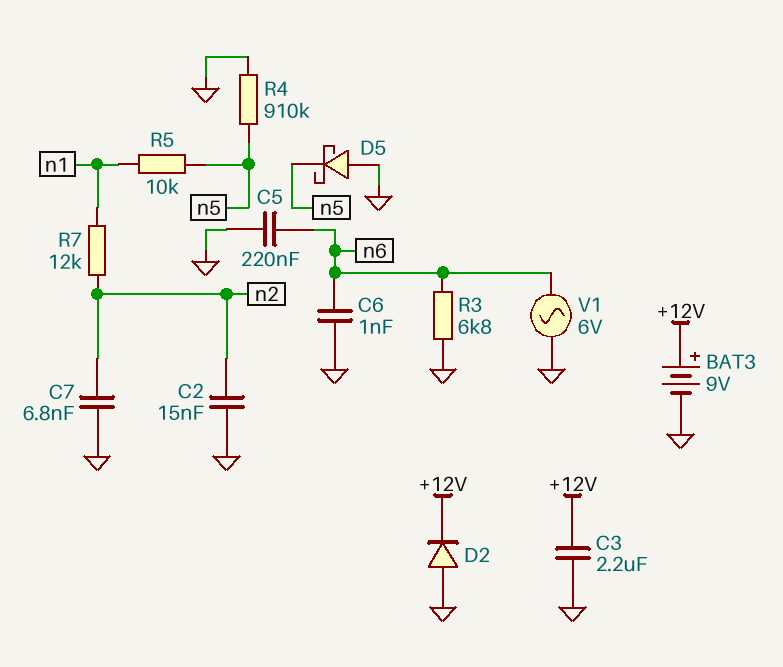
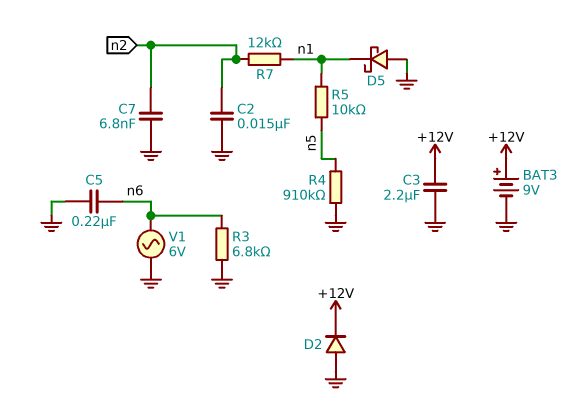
C6: 1nF (GND, n6) -> none
D5: schottky (A GND, K n5) -> schottky (A GND, K n1)

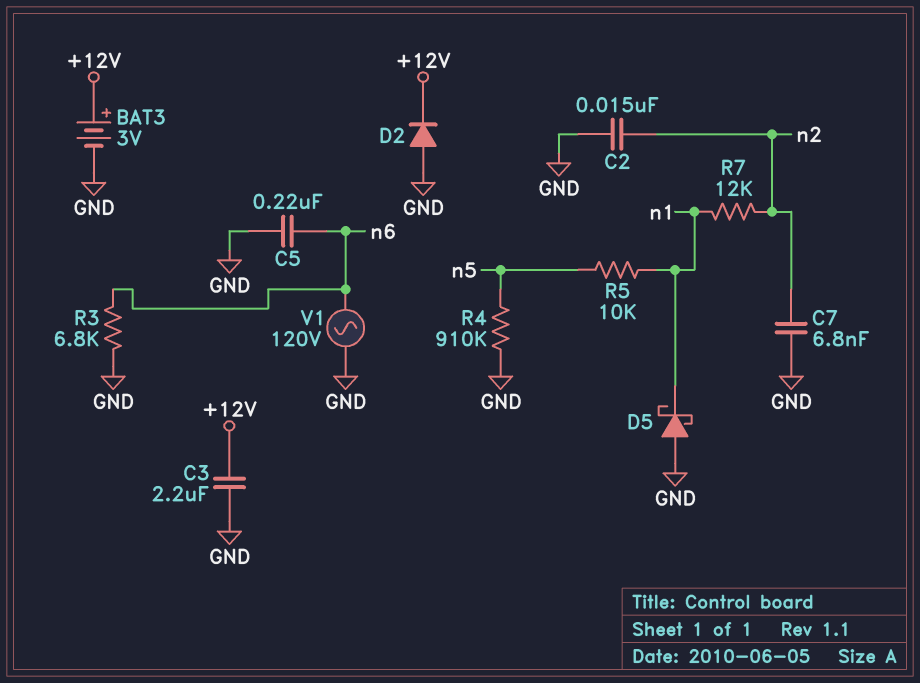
BAT3: 9V (plus +12V, minus GND) -> 3V (plus +12V, minus GND)
V1: AC 6V (GND, n6) -> AC 120V (GND, n6)

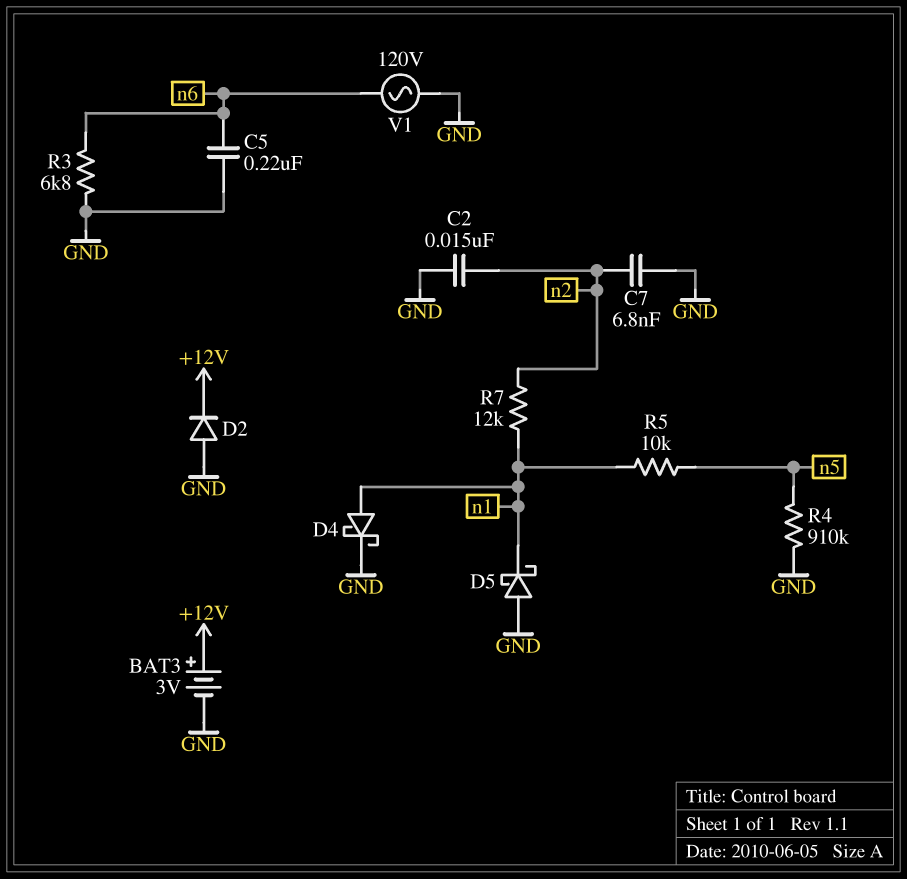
C3: 2.2uF (+12V, GND) -> none
D4: none -> schottky (A n1, K GND)

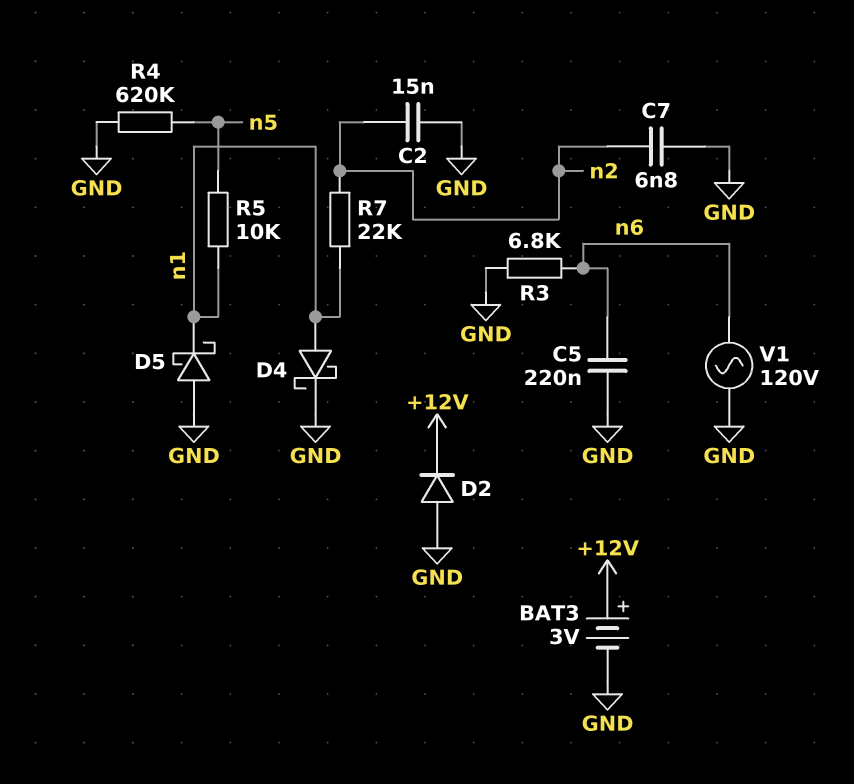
R4: 910k (GND, n5) -> 620k (GND, n5)
R7: 12k (n1, n2) -> 22k (n1, n2)

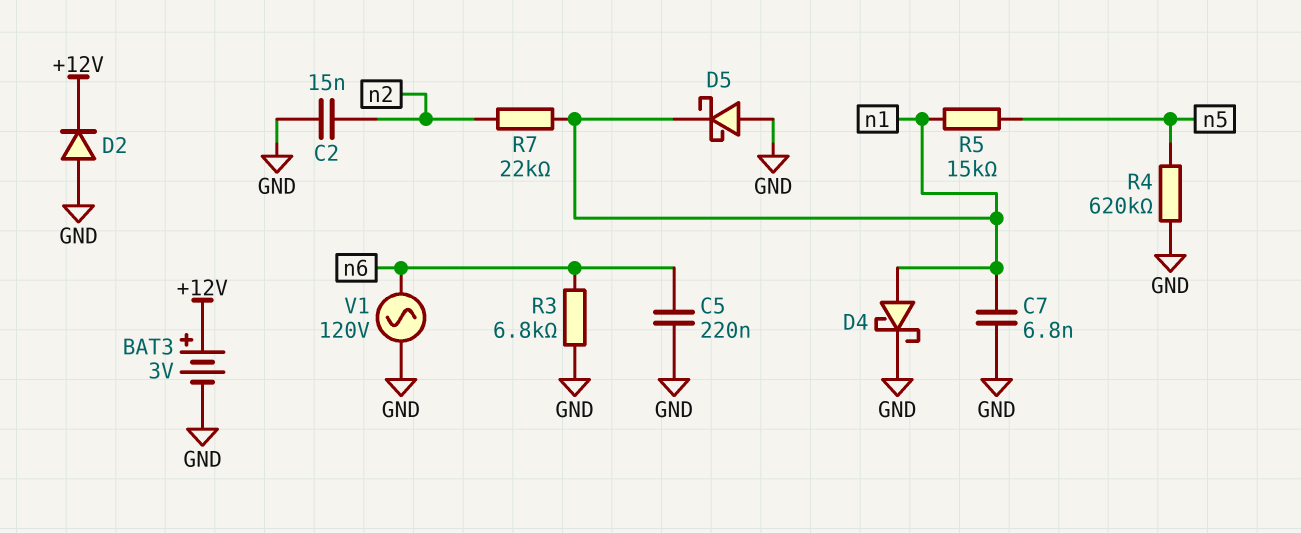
C7: 6.8nF (GND, n2) -> 6.8nF (GND, n1)
R5: 10k (n1, n5) -> 15k (n1, n5)

